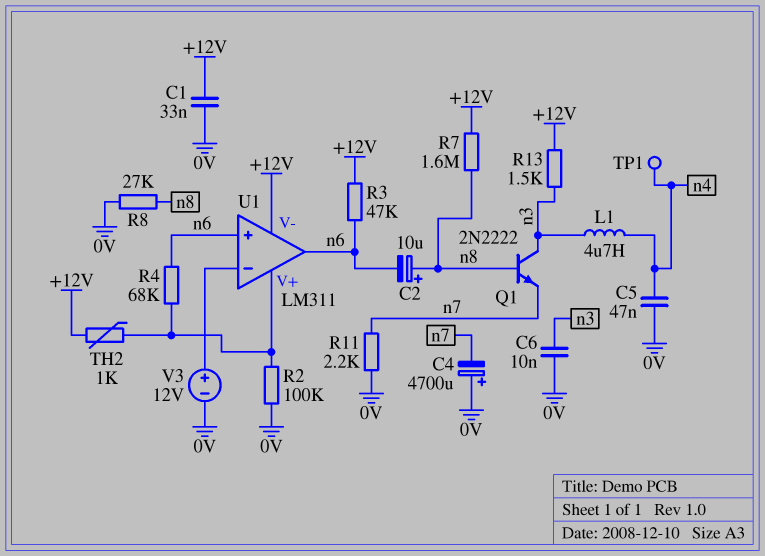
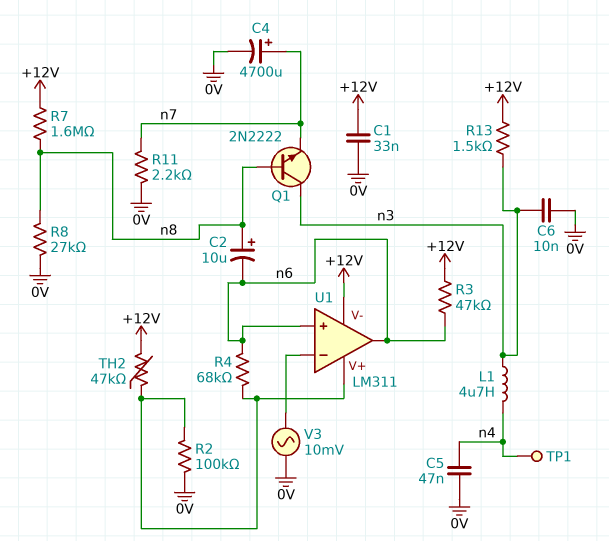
C4: 4700uF (plus 0V, minus n7) -> 4700uF (plus n7, minus 0V)
TH2: 1k (+12V, U1/V+) -> 47k (+12V, U1/V+)
V3: 12V (plus U1/in-, minus 0V) -> AC 10mV (0V, U1/in-)

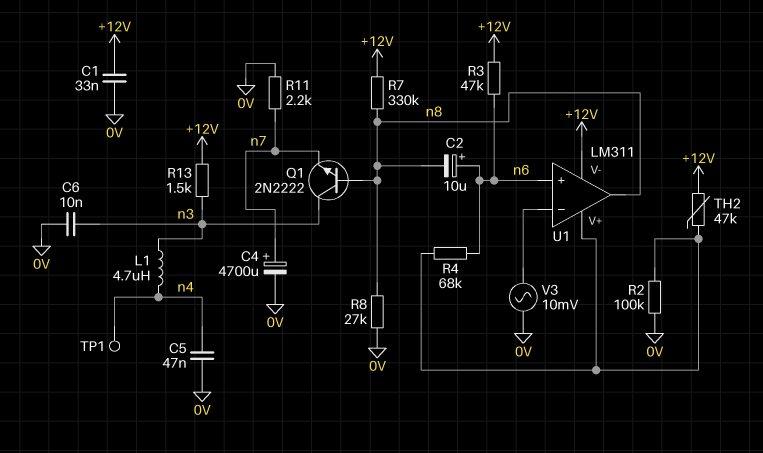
C2: 10uF (plus n8, minus n6) -> 10uF (plus n6, minus n8)
R7: 1.6M (+12V, n8) -> 330k (+12V, n8)
U1 pin out: n6 -> n8

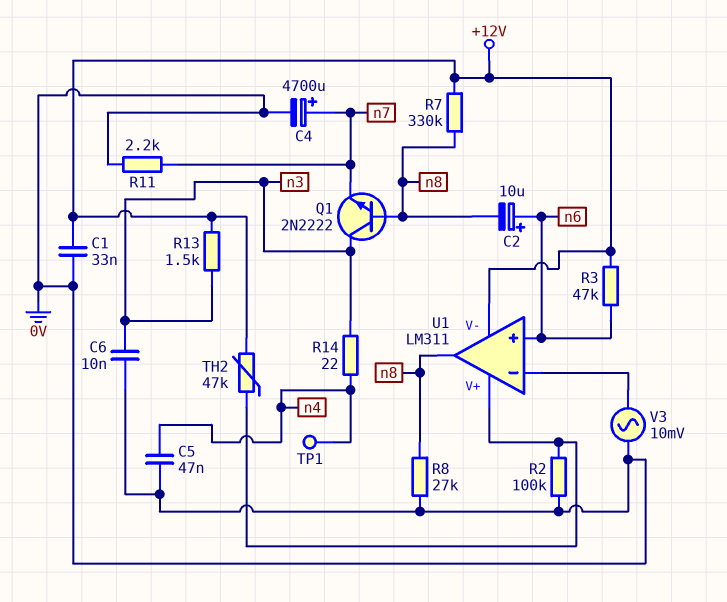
L1: 4.7uH (n3, n4) -> none
R4: 68k (U1/V+, n6) -> none
R14: none -> 22 (n3, n4)

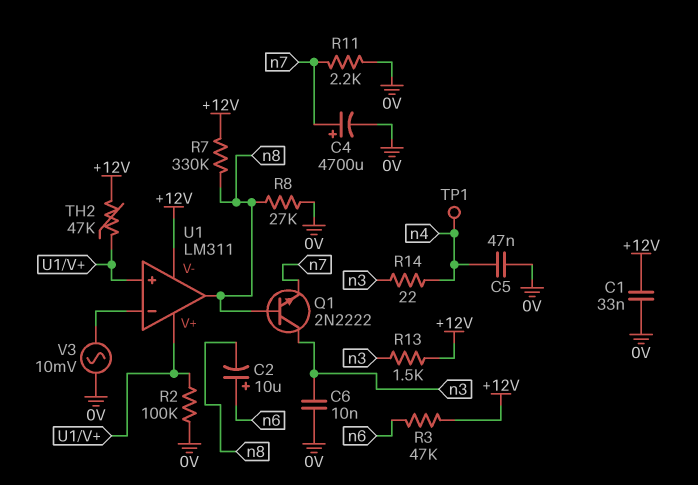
U1 pin in+: n6 -> U1/V+

